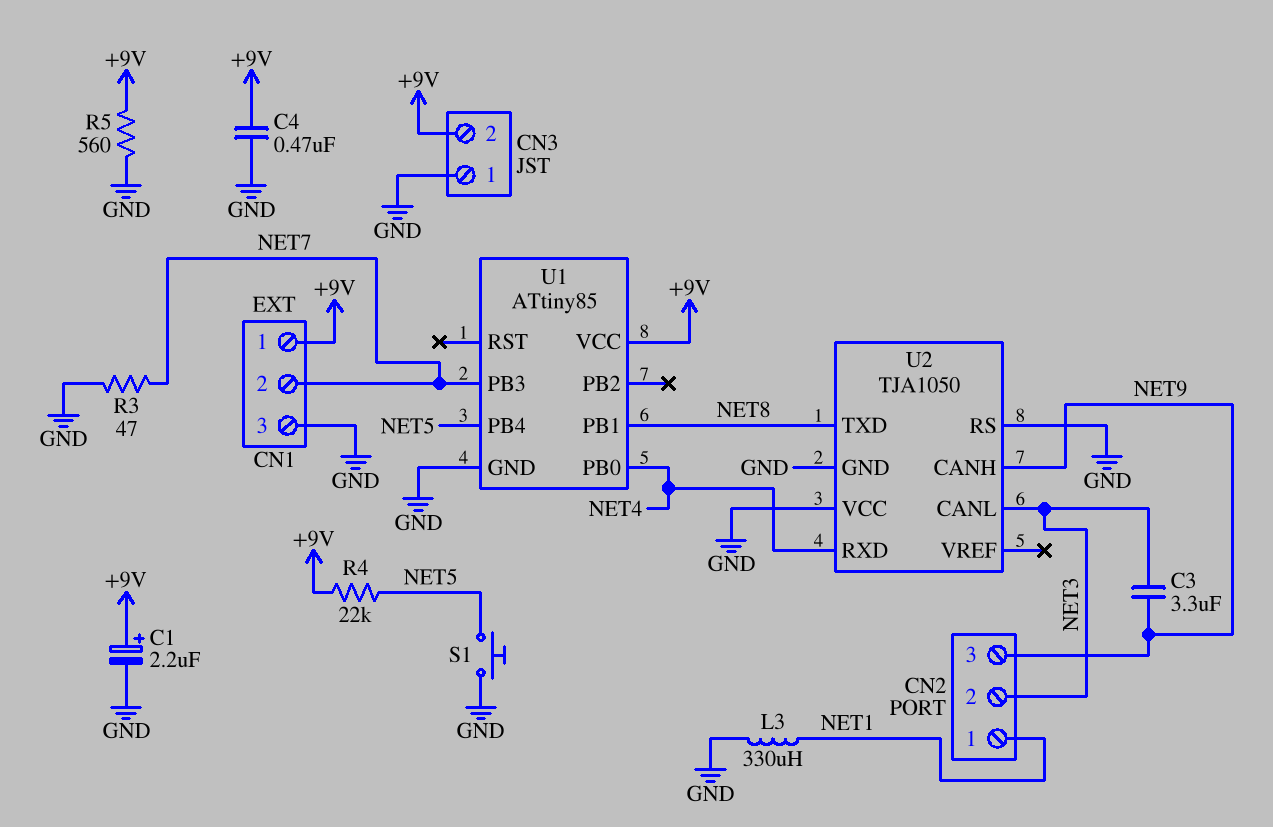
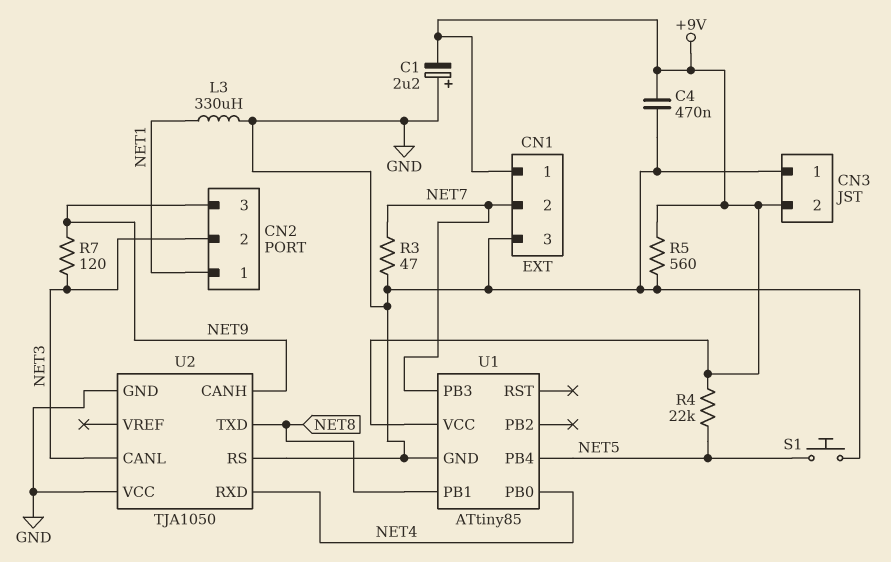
C1: 2.2uF (plus +9V, minus GND) -> 2.2uF (plus GND, minus +9V)
C3: 3.3uF (NET3, NET9) -> none
R7: none -> 120 (NET3, NET9)

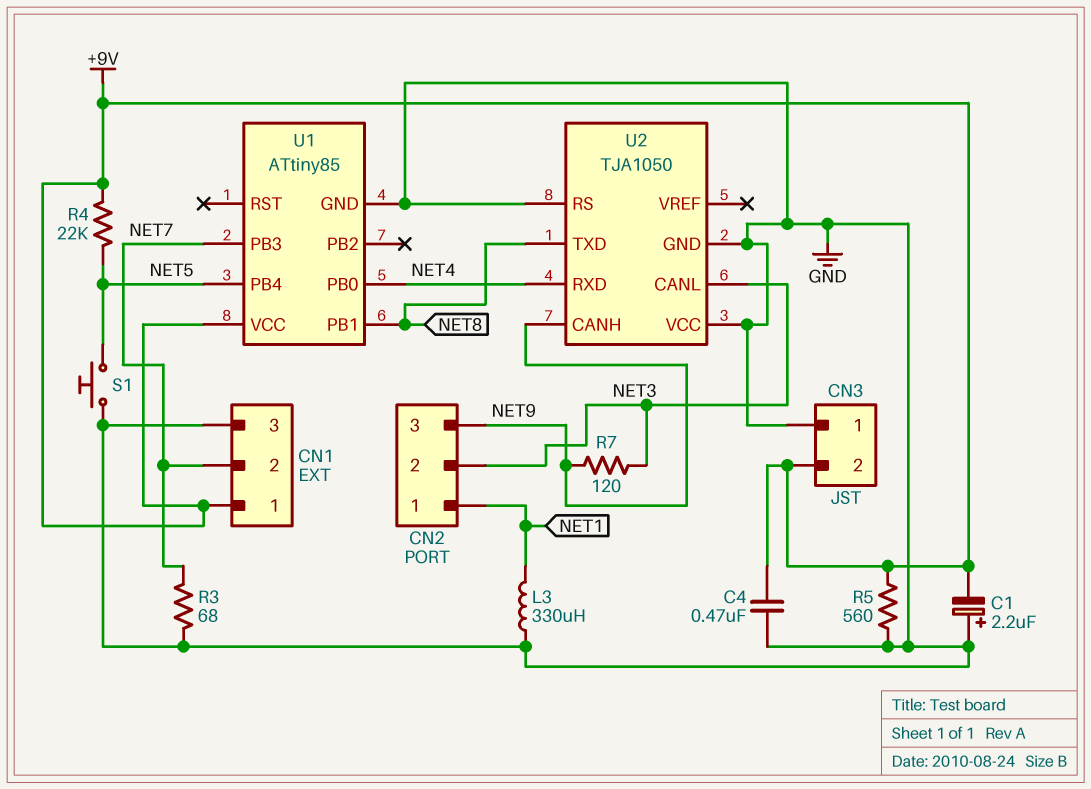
R3: 47 (GND, NET7) -> 68 (GND, NET7)

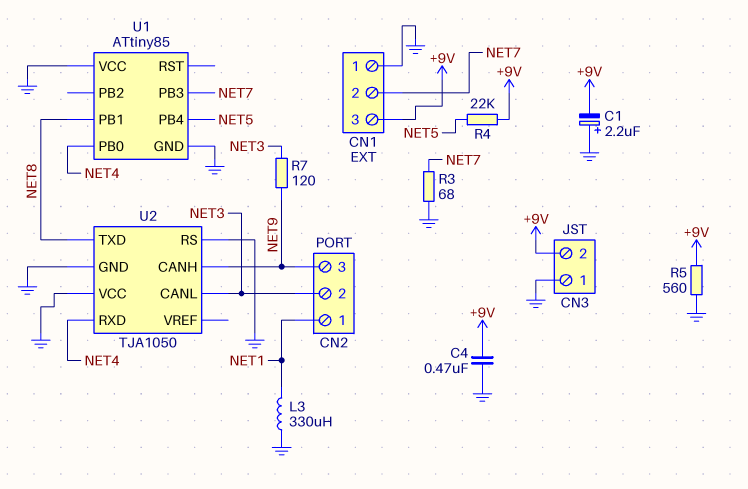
CN1 pin 1: +9V -> GND
CN1 pin 3: GND -> +9V
S1: button (GND, NET5) -> none
U1 pin VCC: +9V -> GND

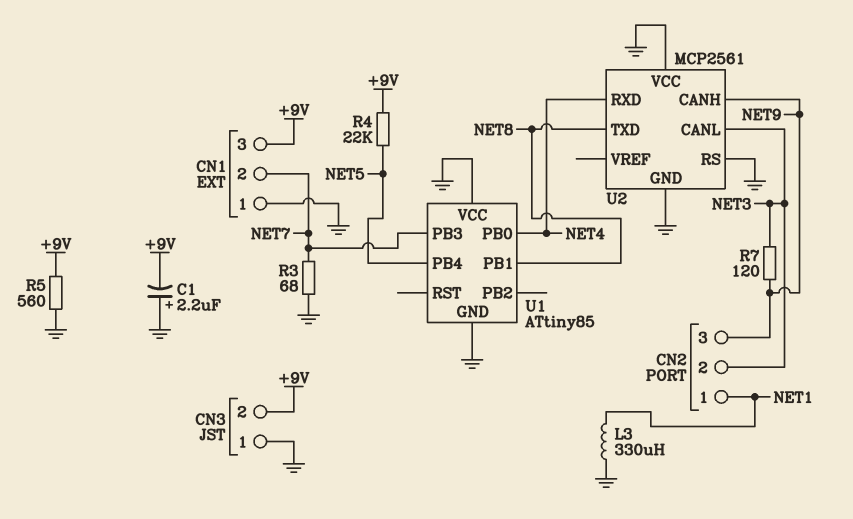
C4: 470nF (+9V, GND) -> none
U2: TJA1050 -> MCP2561

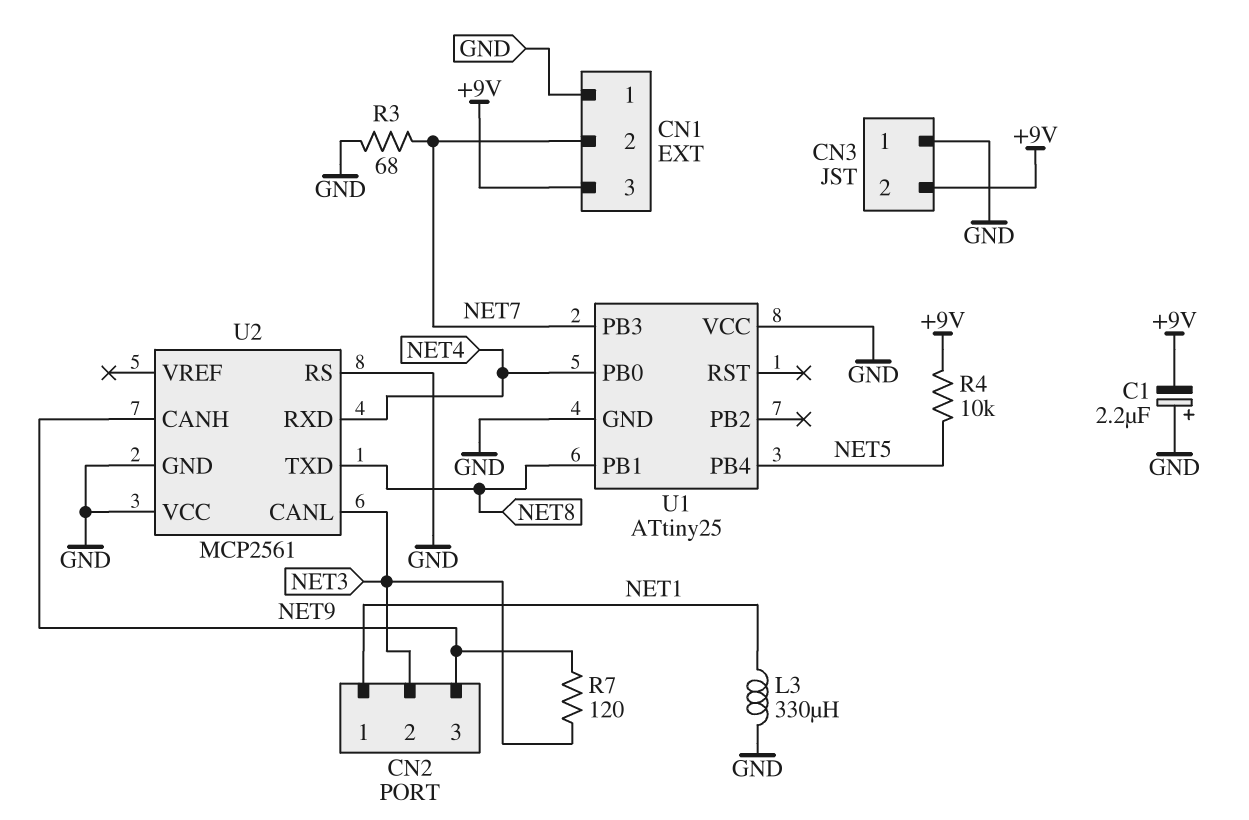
R4: 22k (+9V, NET5) -> 10k (+9V, NET5)
R5: 560 (+9V, GND) -> none
U1: ATtiny85 -> ATtiny25

